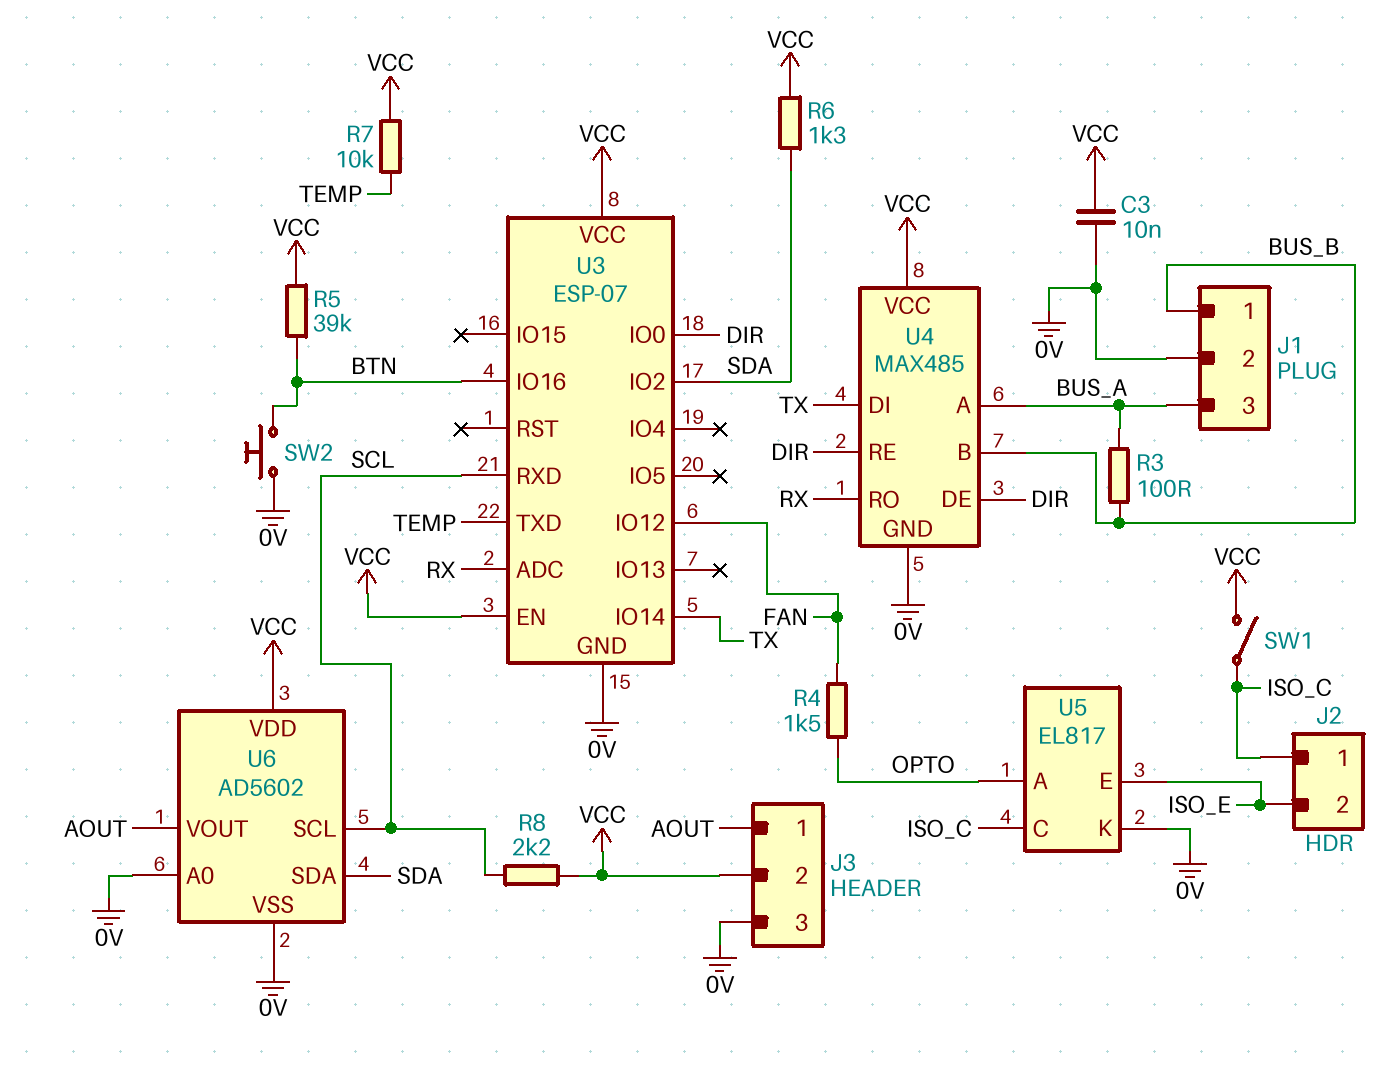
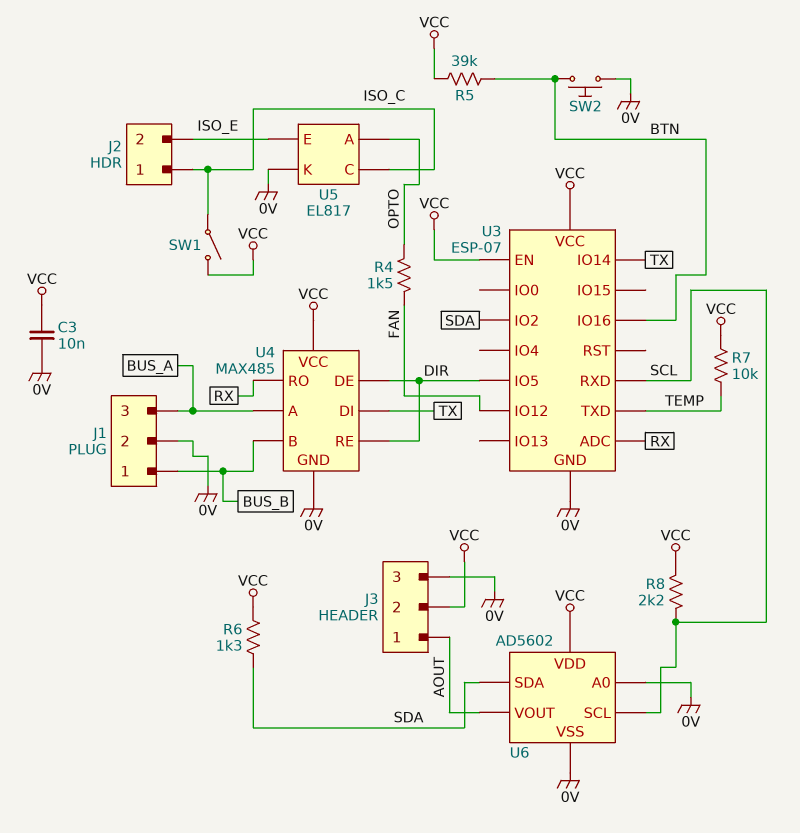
R3: 100 (BUS_A, BUS_B) -> none
U3 pin IO0: DIR -> none
U3 pin IO5: none -> DIR

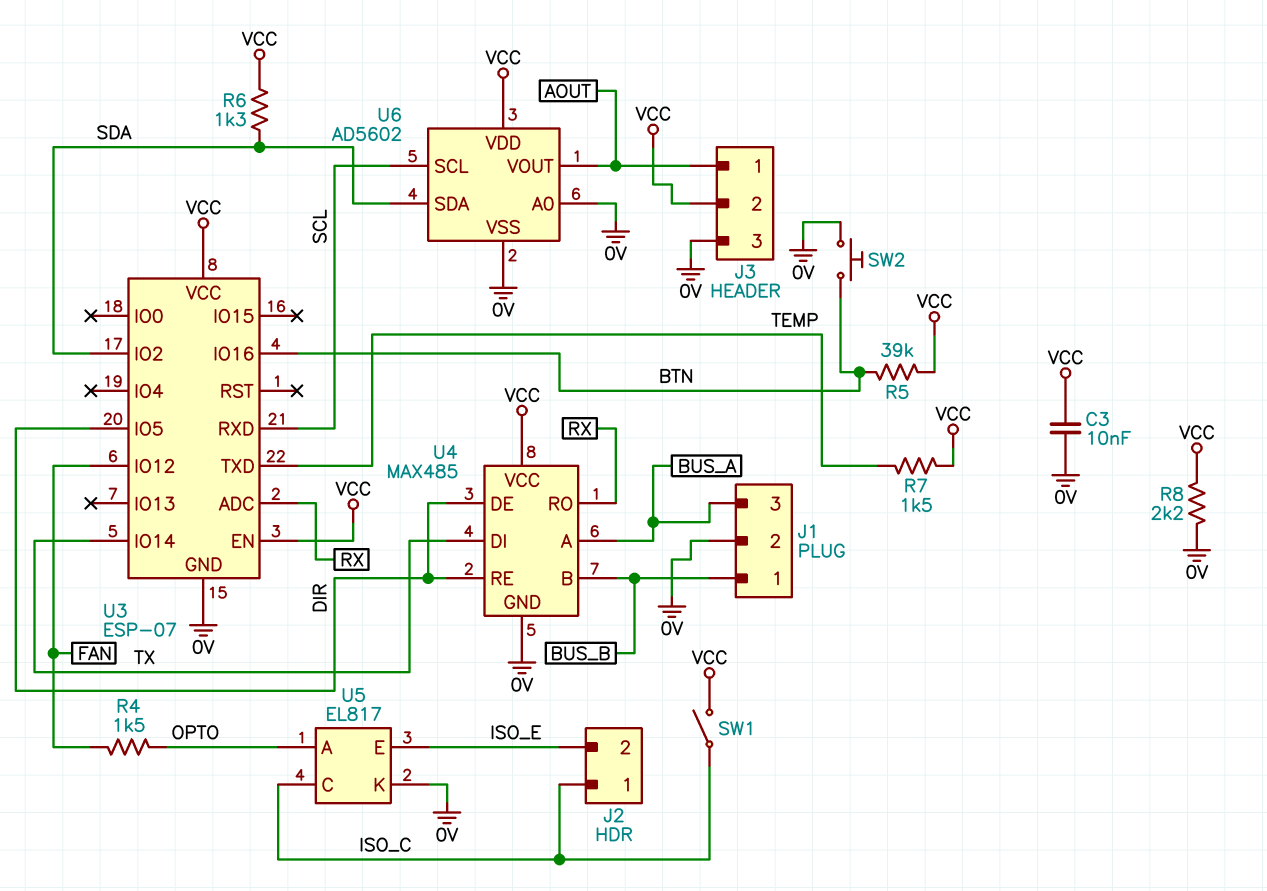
R7: 10k (TEMP, VCC) -> 1.5k (TEMP, VCC)
R8: 2.2k (SCL, VCC) -> 2.2k (0V, VCC)

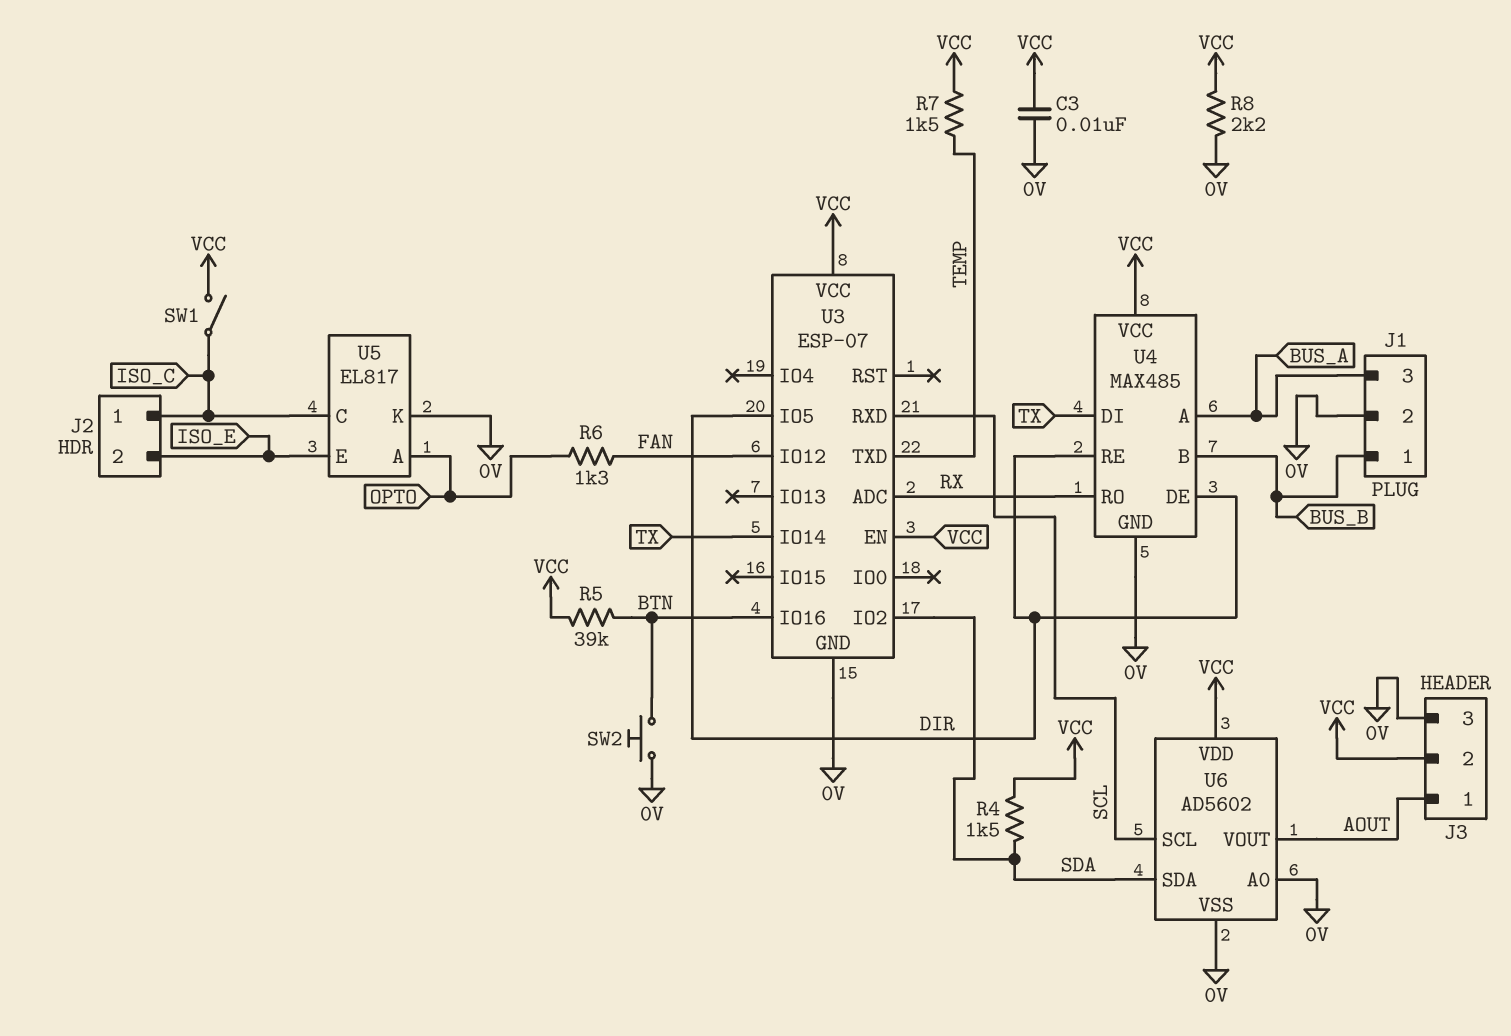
R4: 1.5k (FAN, OPTO) -> 1.5k (SDA, VCC)
R6: 1.3k (SDA, VCC) -> 1.3k (FAN, OPTO)

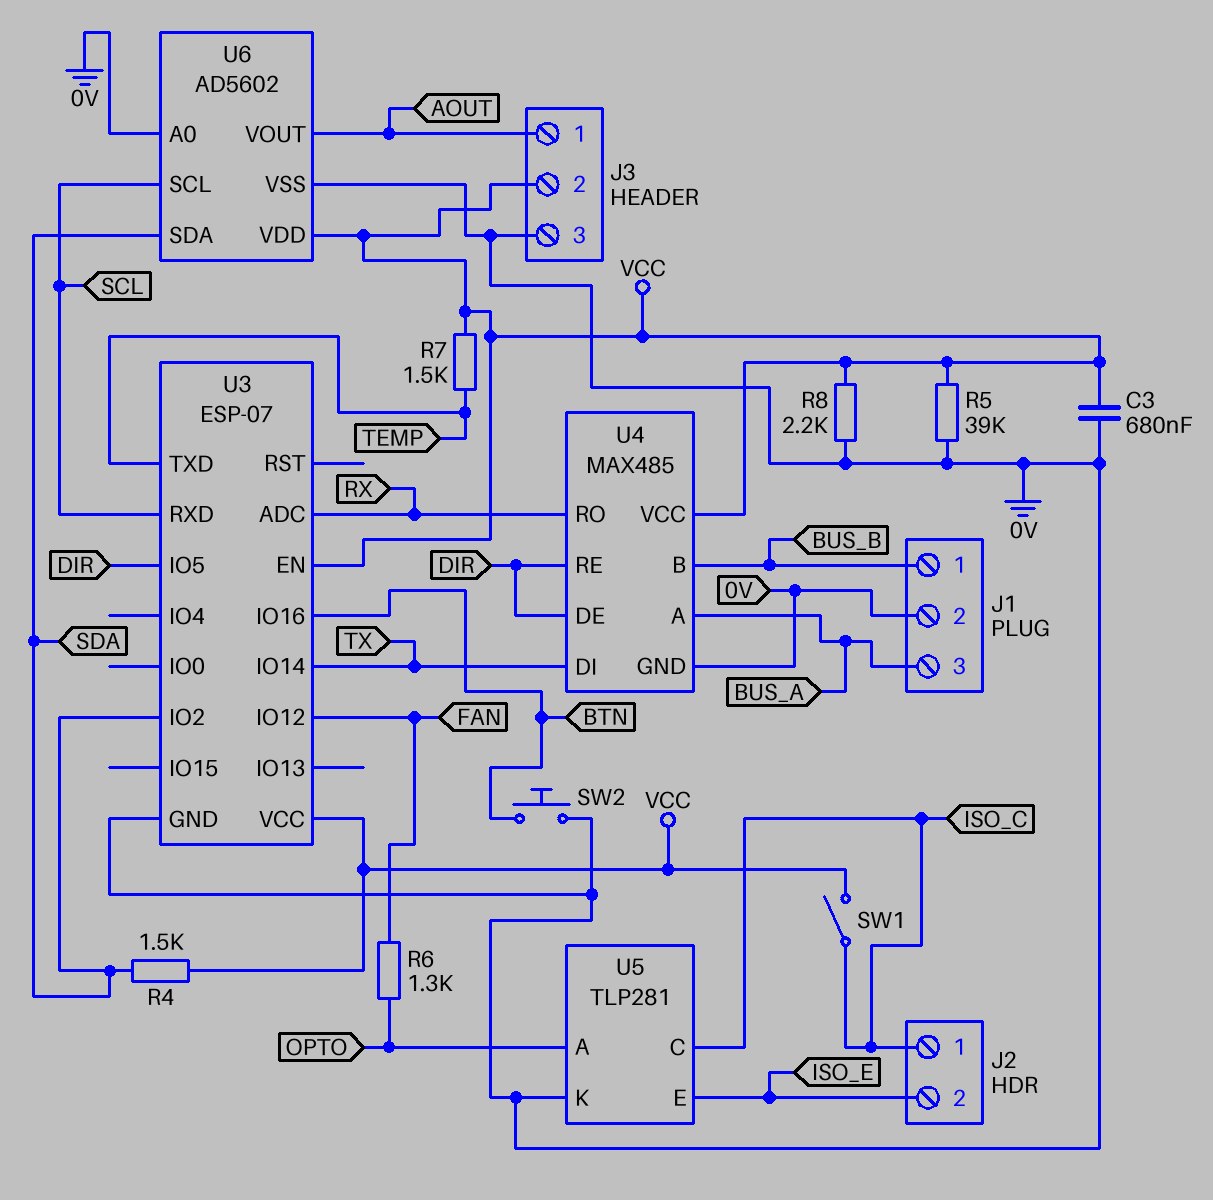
C3: 10nF (0V, VCC) -> 680nF (0V, VCC)
R5: 39k (BTN, VCC) -> 39k (0V, VCC)
U5: EL817 -> TLP281

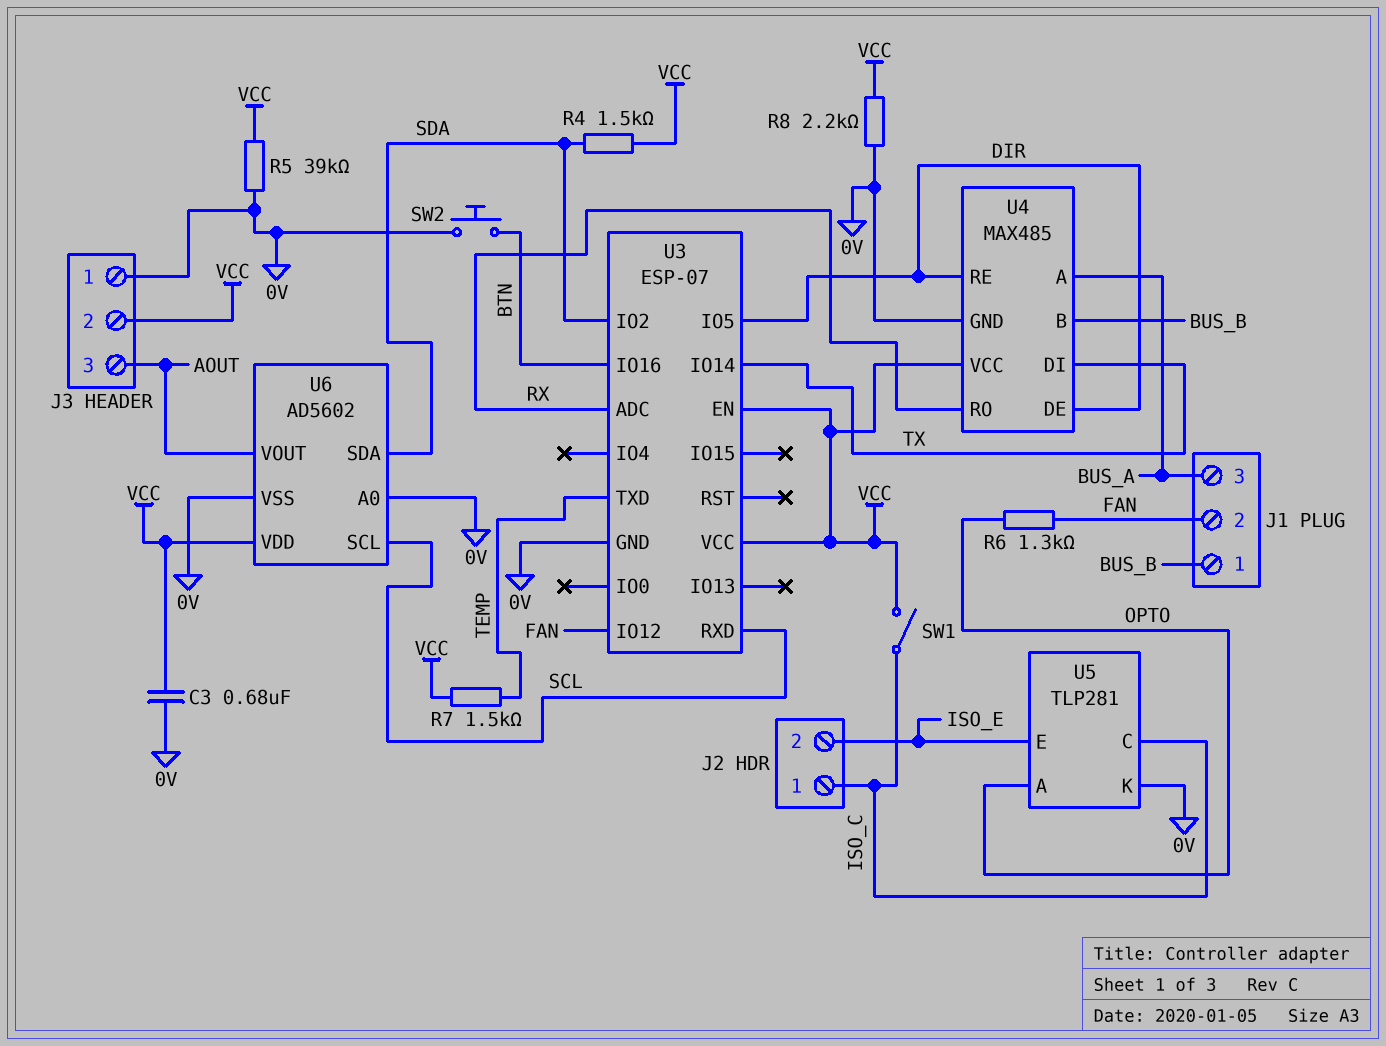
J1 pin 2: 0V -> FAN
J3 pin 1: AOUT -> 0V
J3 pin 3: 0V -> AOUT

